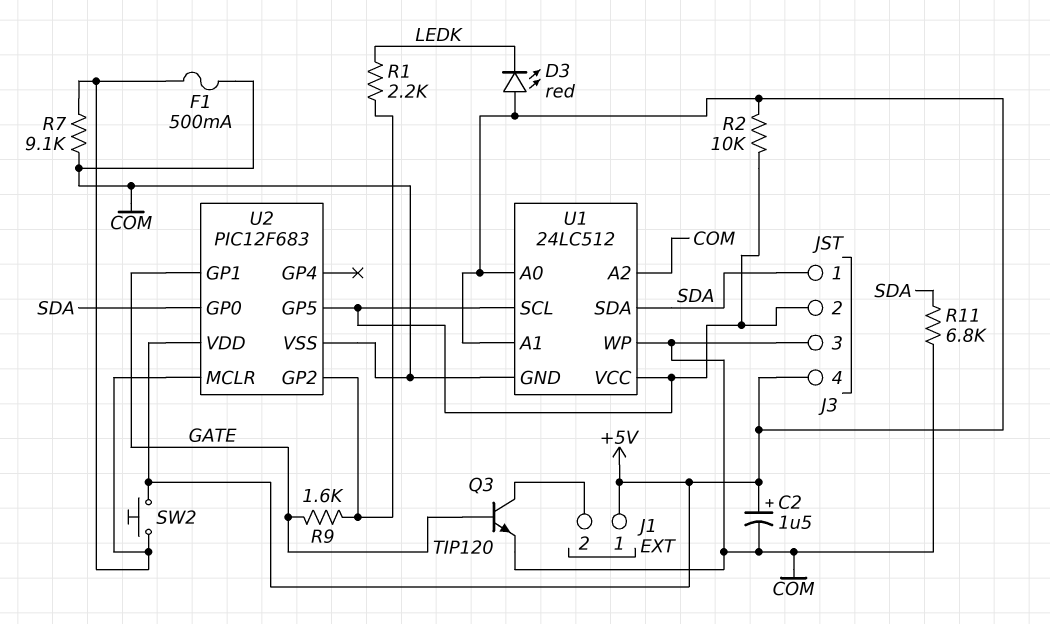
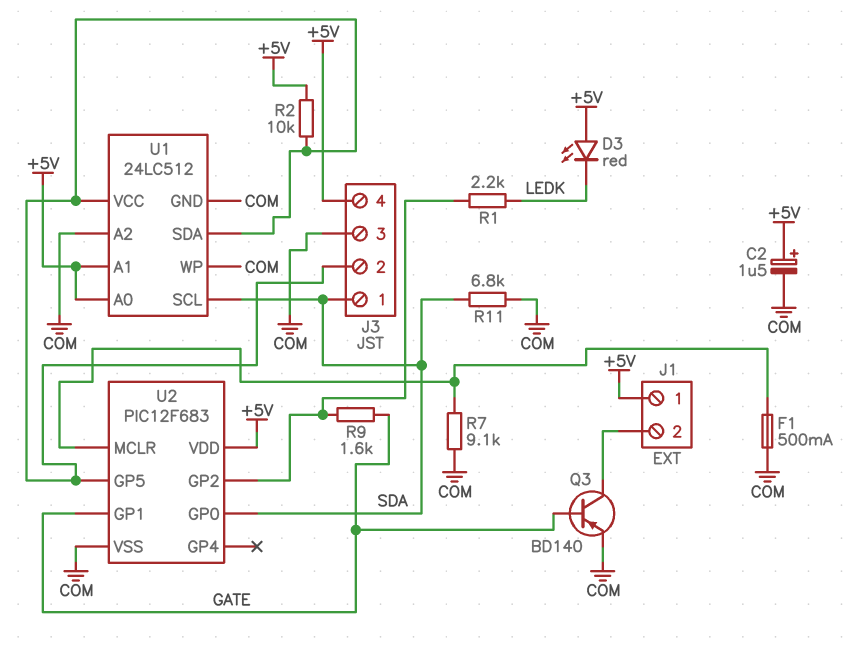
Q3: NPN TIP120 (B GATE, C J1/2, E COM) -> PNP BD140 (B GATE, C J1/2, E COM)
SW2: button (+5V, U2/MCLR) -> none
U1 pin SCL: J3/2 -> SDA
U1 pin SDA: SDA -> J3/2

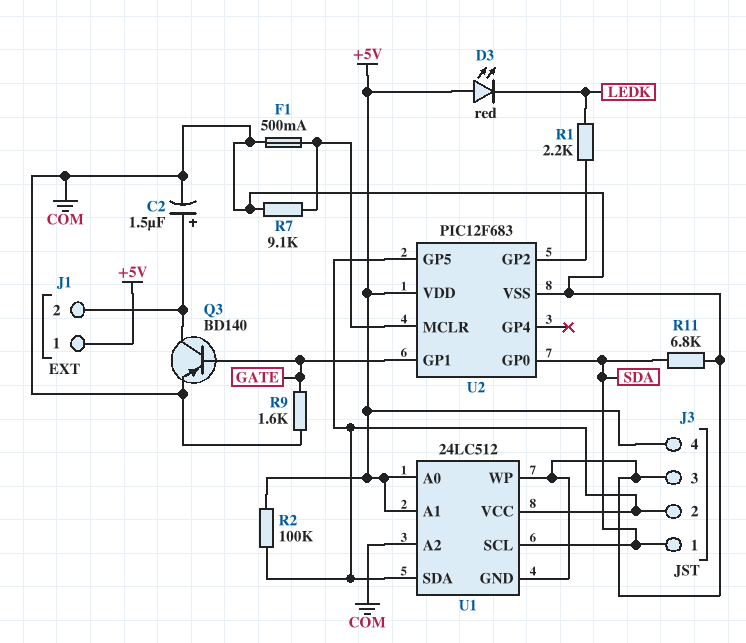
C2: 1.5uF (plus +5V, minus COM) -> 1.5uF (plus J1/2, minus COM)
R2: 10k (+5V, J3/2) -> 100k (+5V, J3/2)
R9: 1.6k (GATE, U2/GP2) -> 1.6k (COM, GATE)

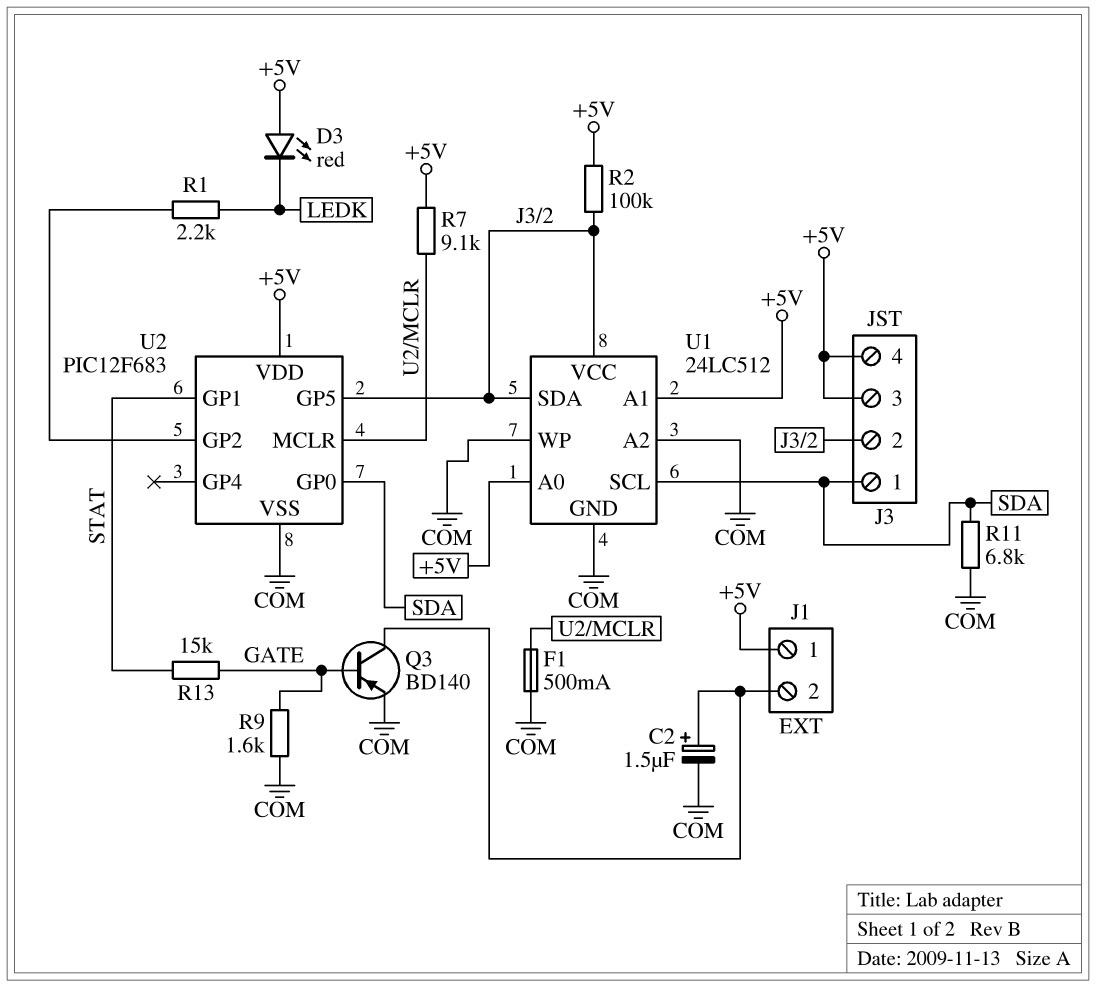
J3 pin 3: COM -> +5V
R7: 9.1k (COM, U2/MCLR) -> 9.1k (+5V, U2/MCLR)
R13: none -> 15k (GATE, STAT)
U2 pin GP1: GATE -> STAT

